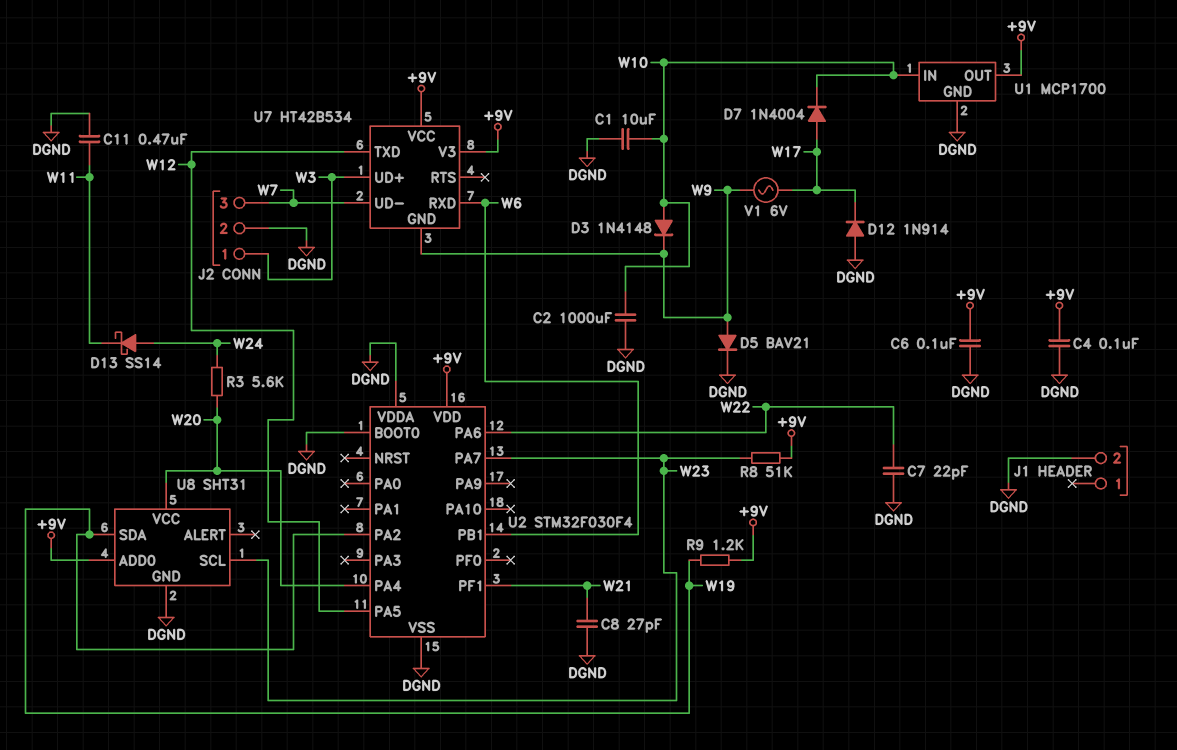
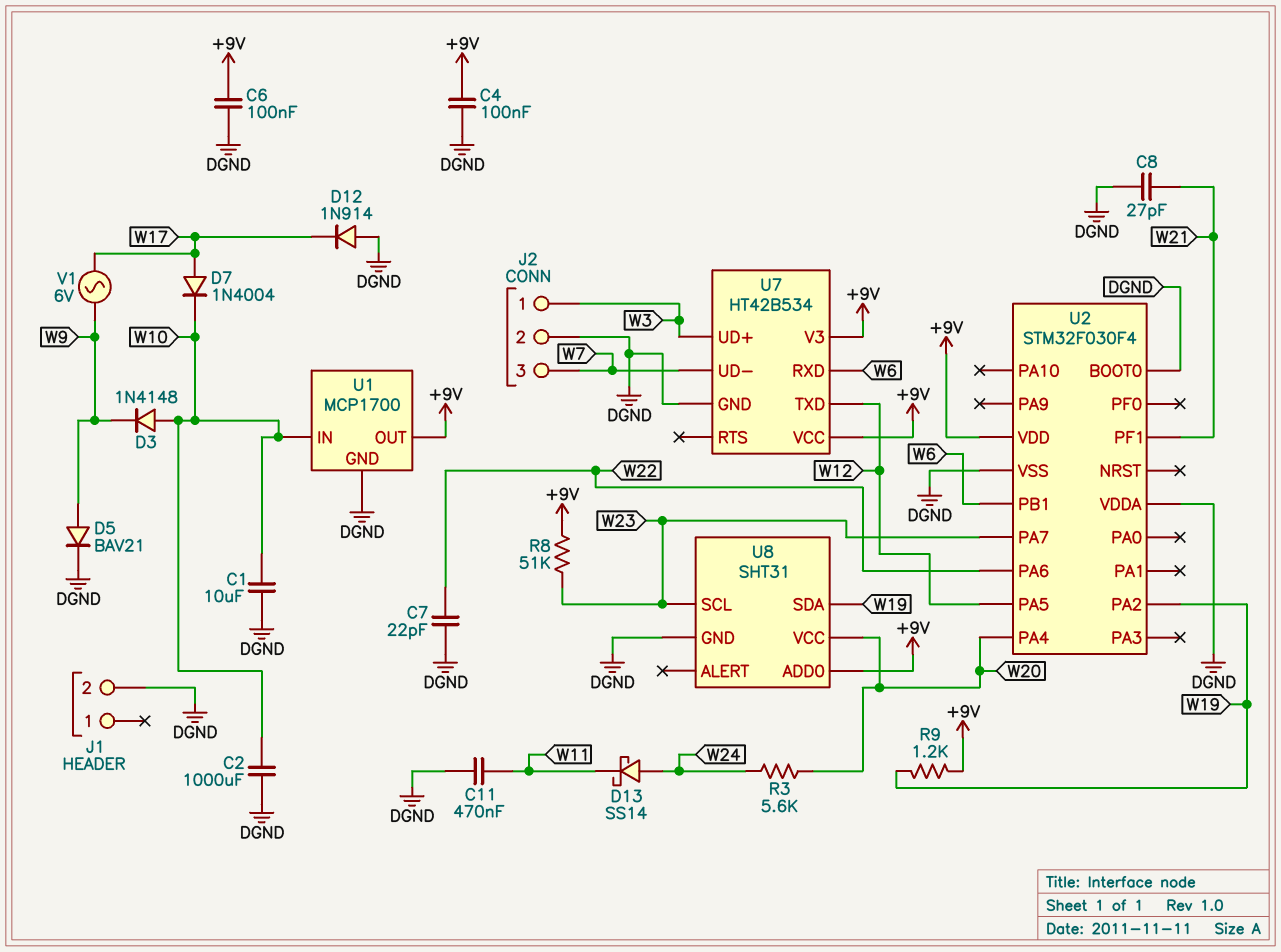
U7 pin GND: W9 -> DGND

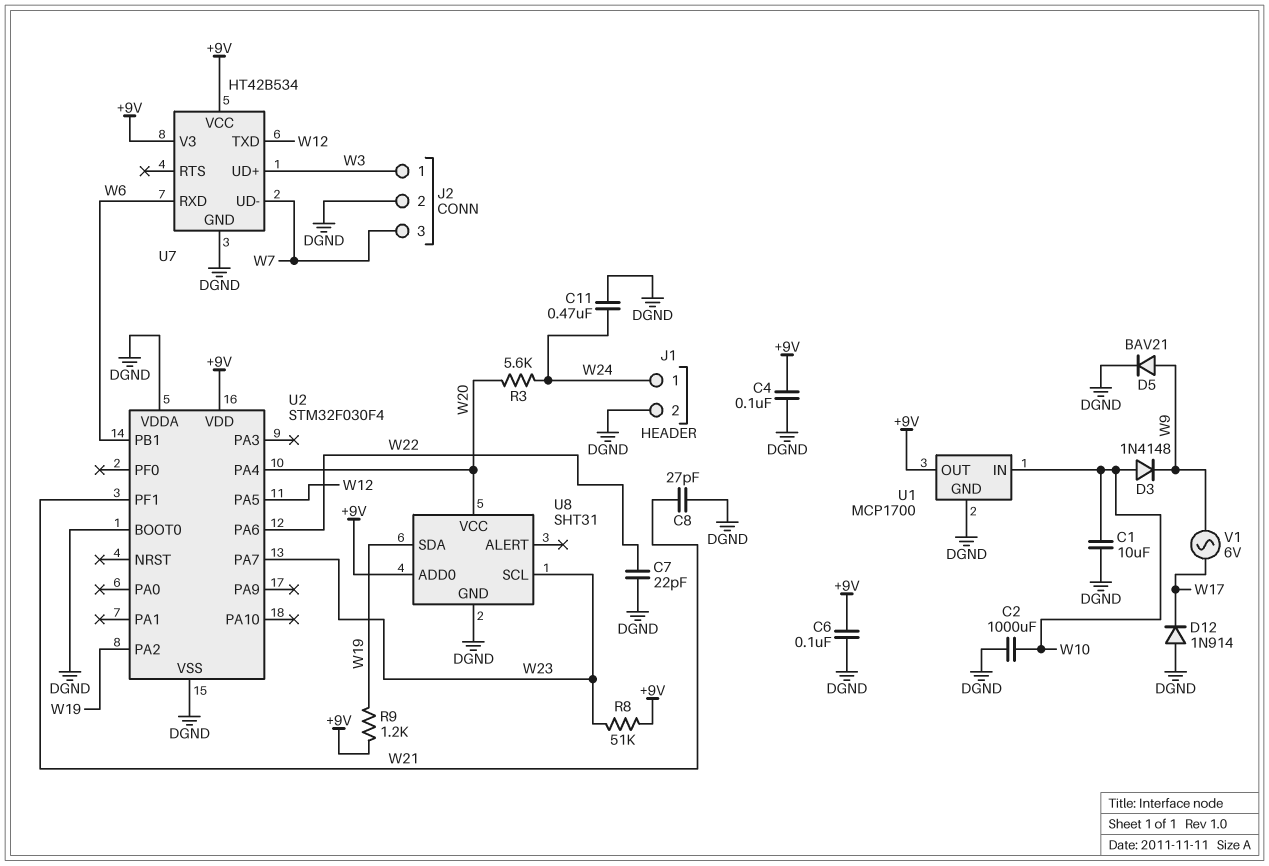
C11: 470nF (DGND, W11) -> 470nF (DGND, W24)
D7: diode 1N4004 (A W17, K W10) -> none
D13: schottky SS14 (A W24, K W11) -> none
J1 pin 1: none -> W24

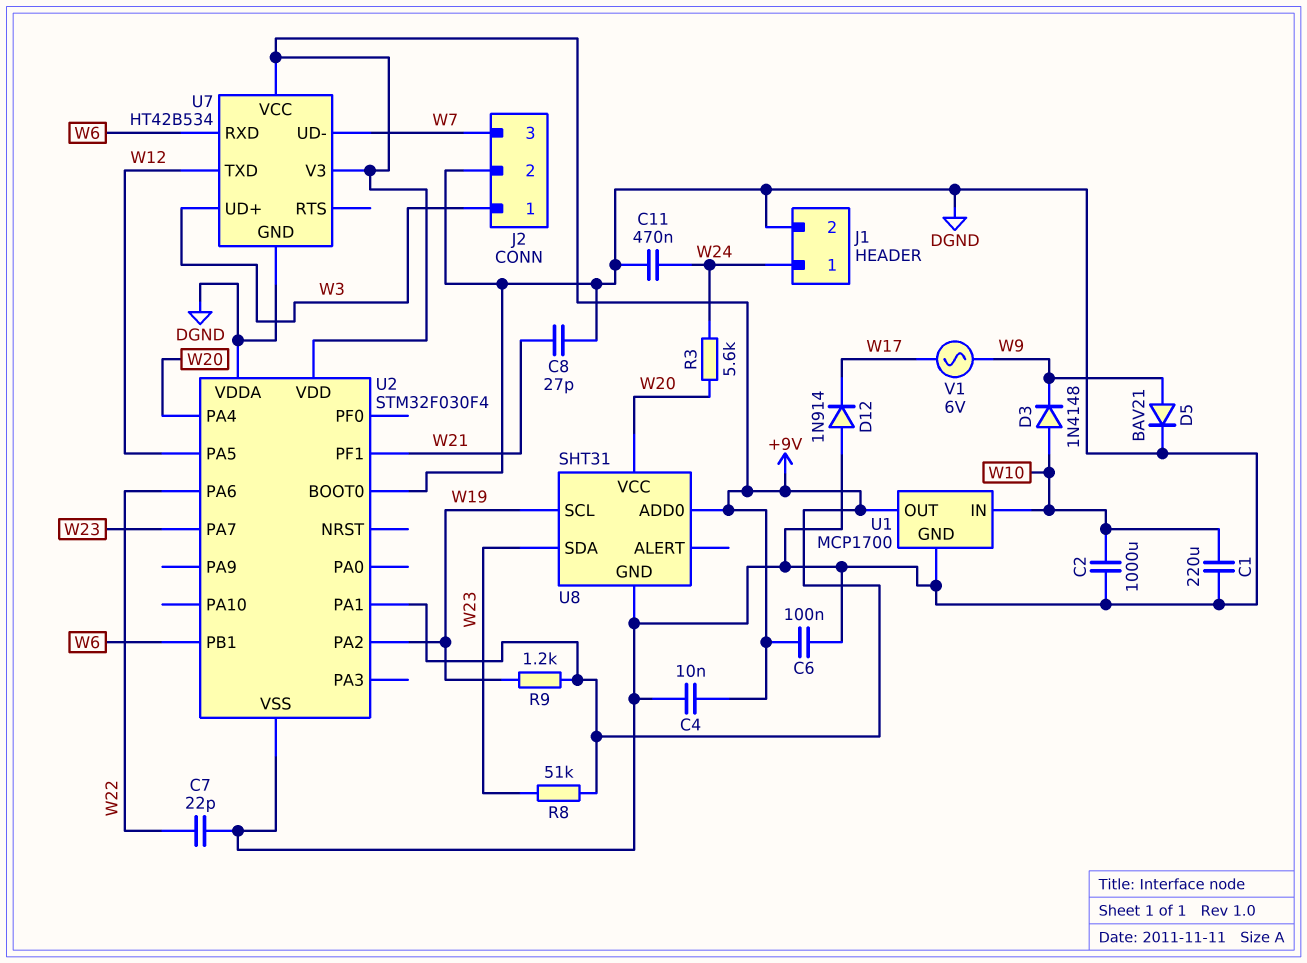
C1: 10uF (DGND, W10) -> 220uF (DGND, W10)
C4: 100nF (+9V, DGND) -> 10nF (+9V, DGND)
U2 pin PA1: none -> +9V
U8 pin SCL: W23 -> W19
U8 pin SDA: W19 -> W23

